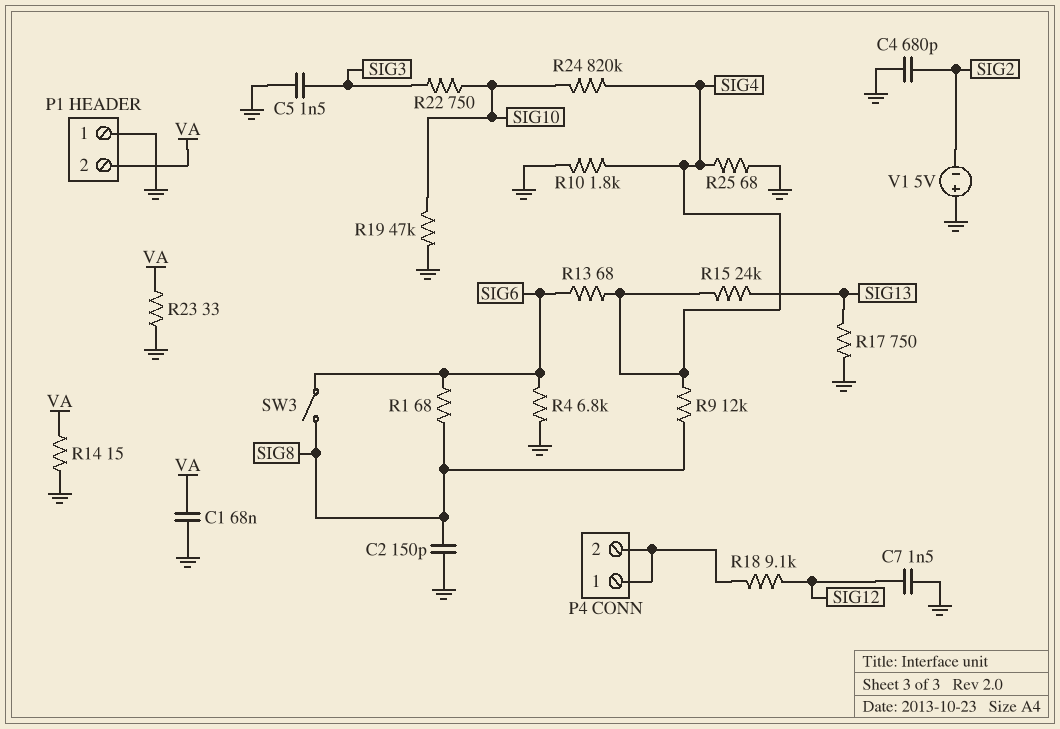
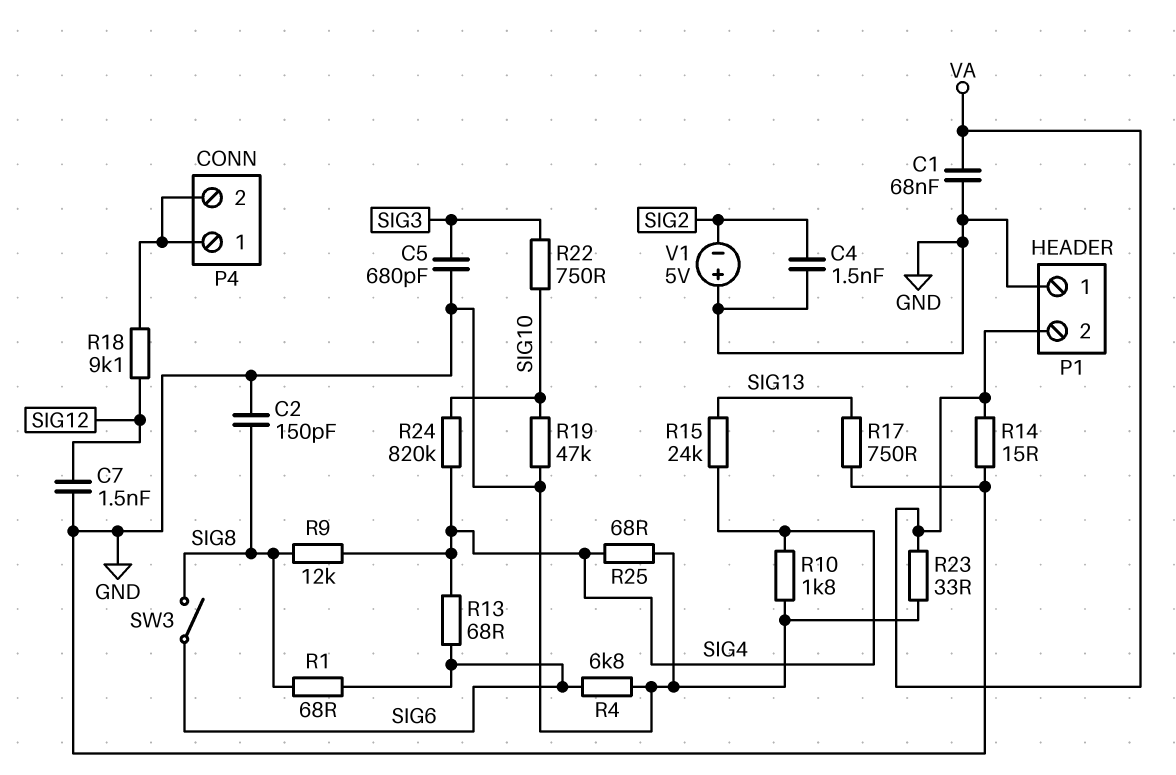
C4: 680pF (GND, SIG2) -> 1.5nF (GND, SIG2)
C5: 1.5nF (GND, SIG3) -> 680pF (GND, SIG3)

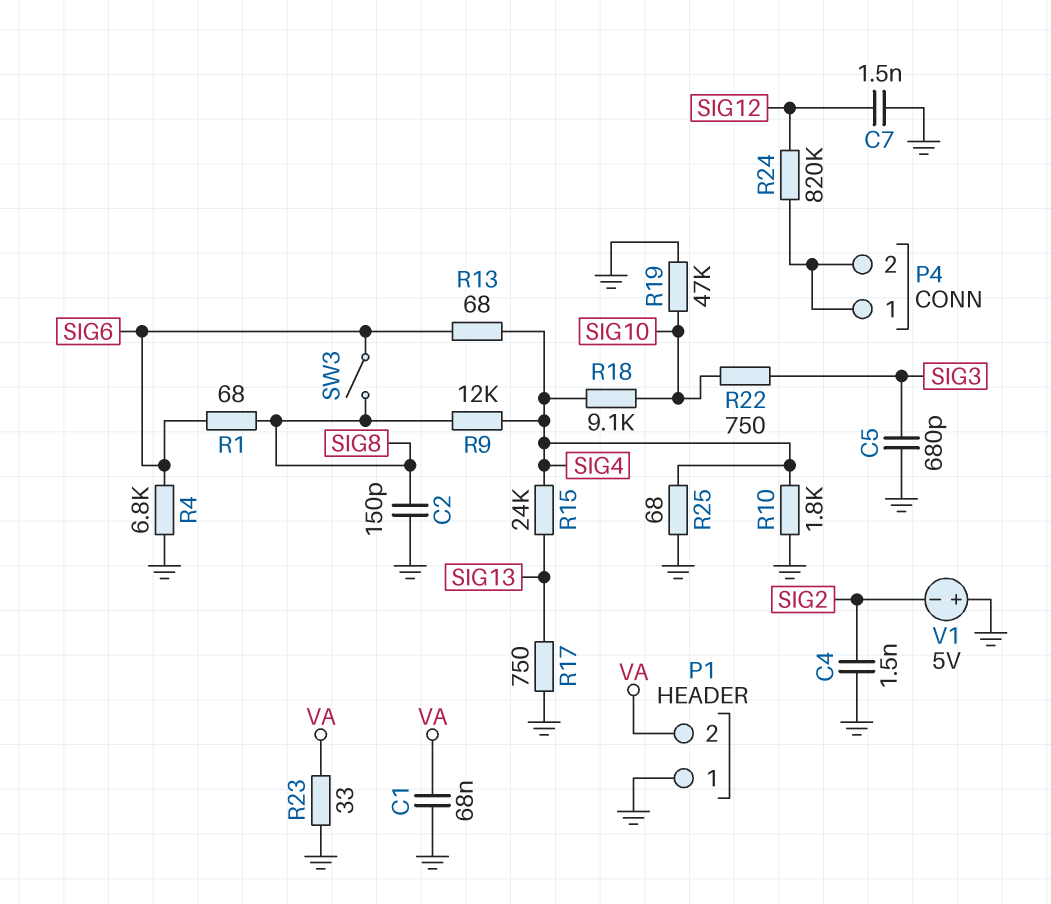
R14: 15 (GND, VA) -> none
R18: 9.1k (P4/1, SIG12) -> 9.1k (SIG4, SIG10)
R24: 820k (SIG4, SIG10) -> 820k (P4/1, SIG12)

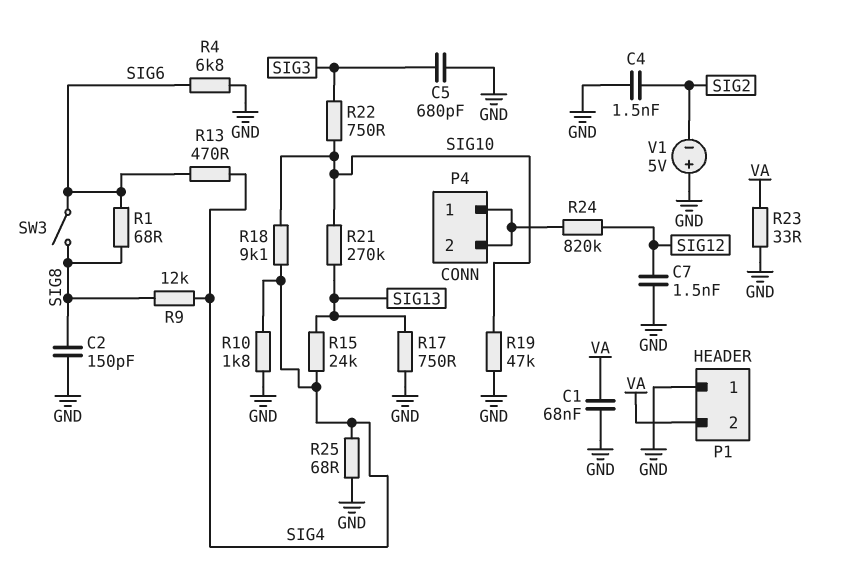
R13: 68 (SIG4, SIG6) -> 470 (SIG4, SIG6)
R21: none -> 270k (SIG10, SIG13)

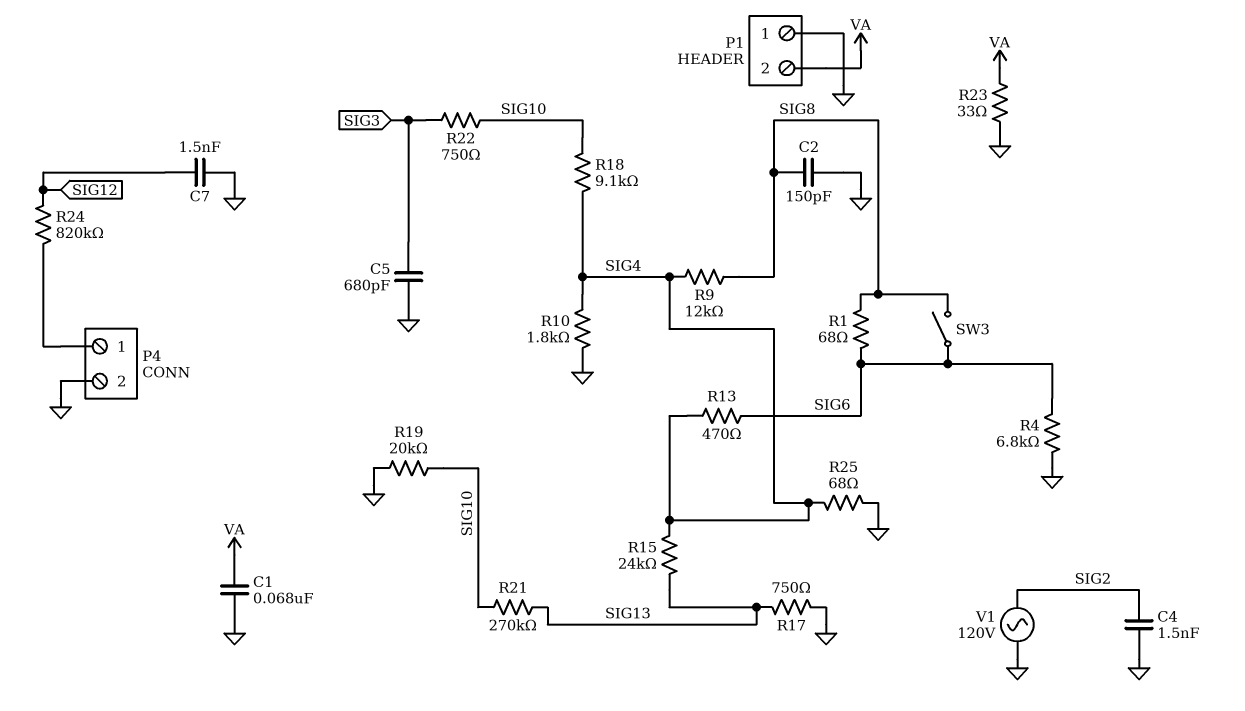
P4 pin 2: P4/1 -> GND
R19: 47k (GND, SIG10) -> 20k (GND, SIG10)
V1: 5V (plus GND, minus SIG2) -> AC 120V (GND, SIG2)

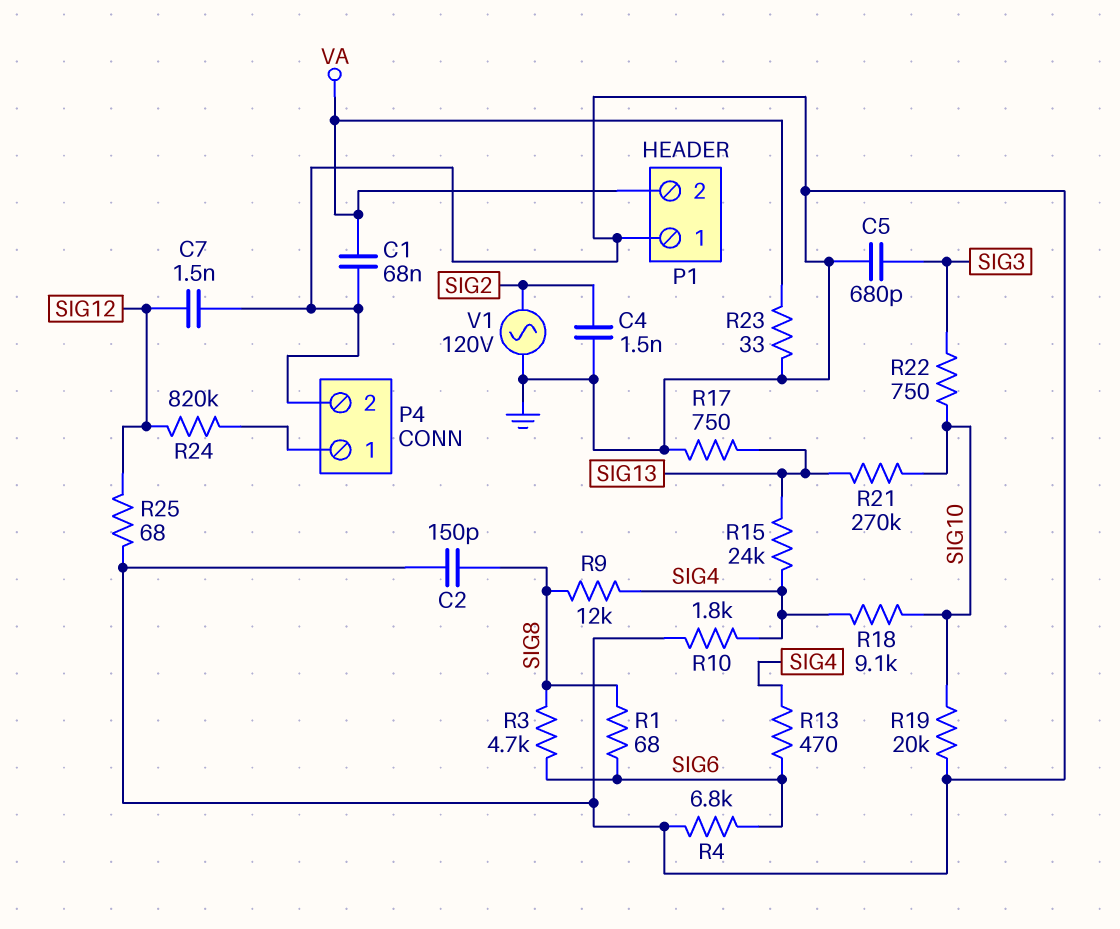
R3: none -> 4.7k (SIG6, SIG8)
R25: 68 (GND, SIG4) -> 68 (GND, SIG12)
SW3: switch (SIG6, SIG8) -> none

